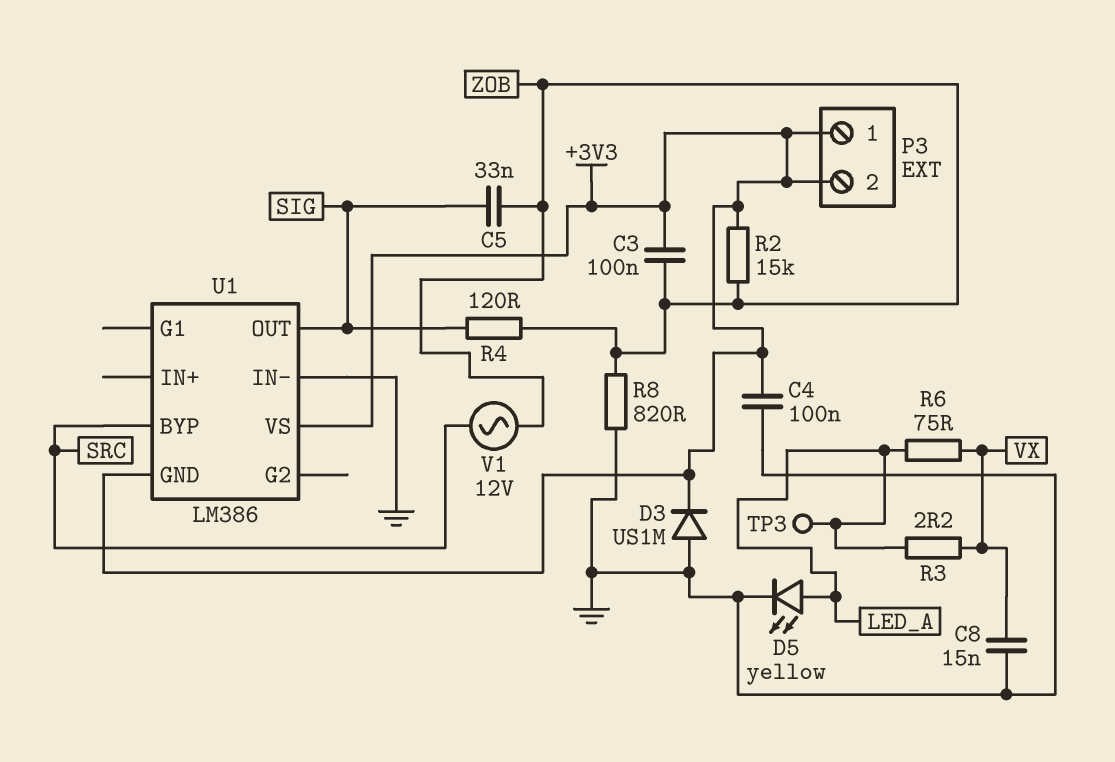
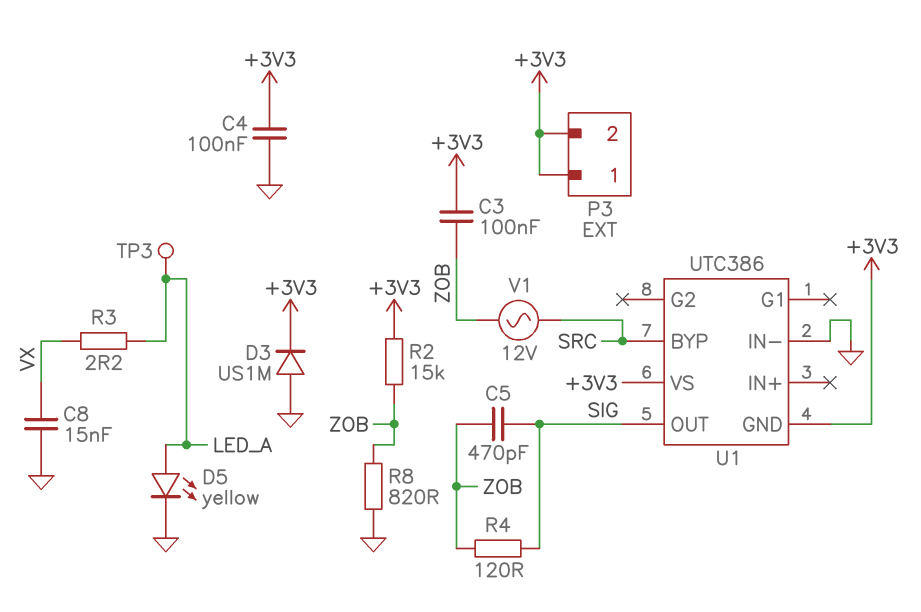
C5: 33nF (SIG, ZOB) -> 470pF (SIG, ZOB)
R6: 75 (LED_A, VX) -> none
U1: LM386 -> UTC386

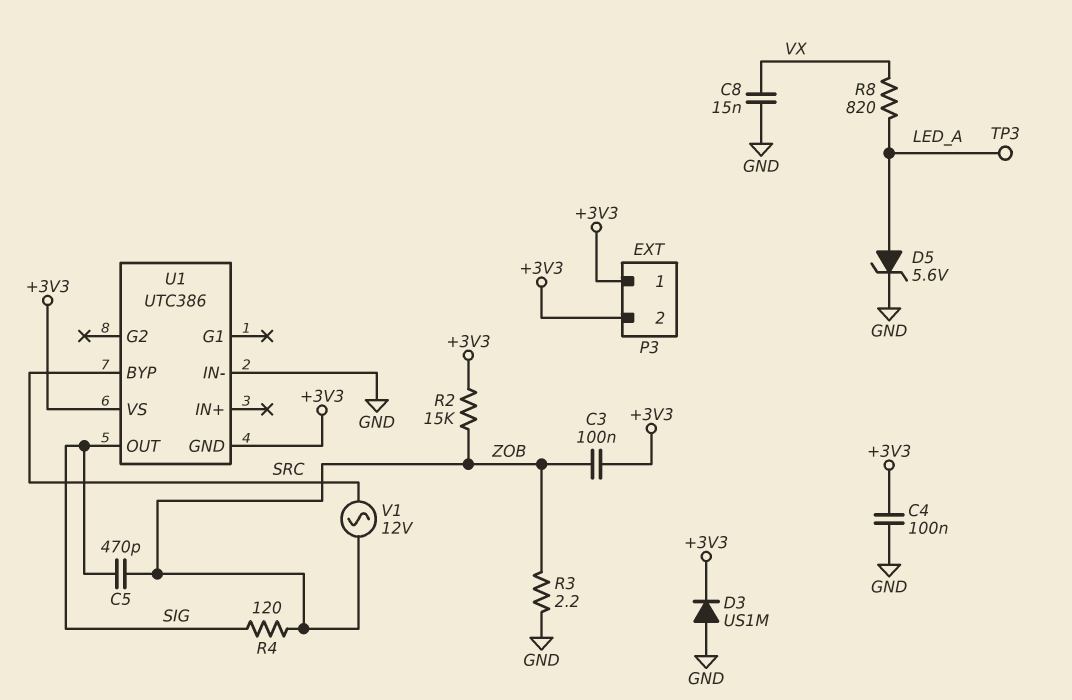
D5: LED yellow (A LED_A, K GND) -> zener 5.6V (A LED_A, K GND)
R3: 2.2 (LED_A, VX) -> 2.2 (GND, ZOB)
R8: 820 (GND, ZOB) -> 820 (LED_A, VX)

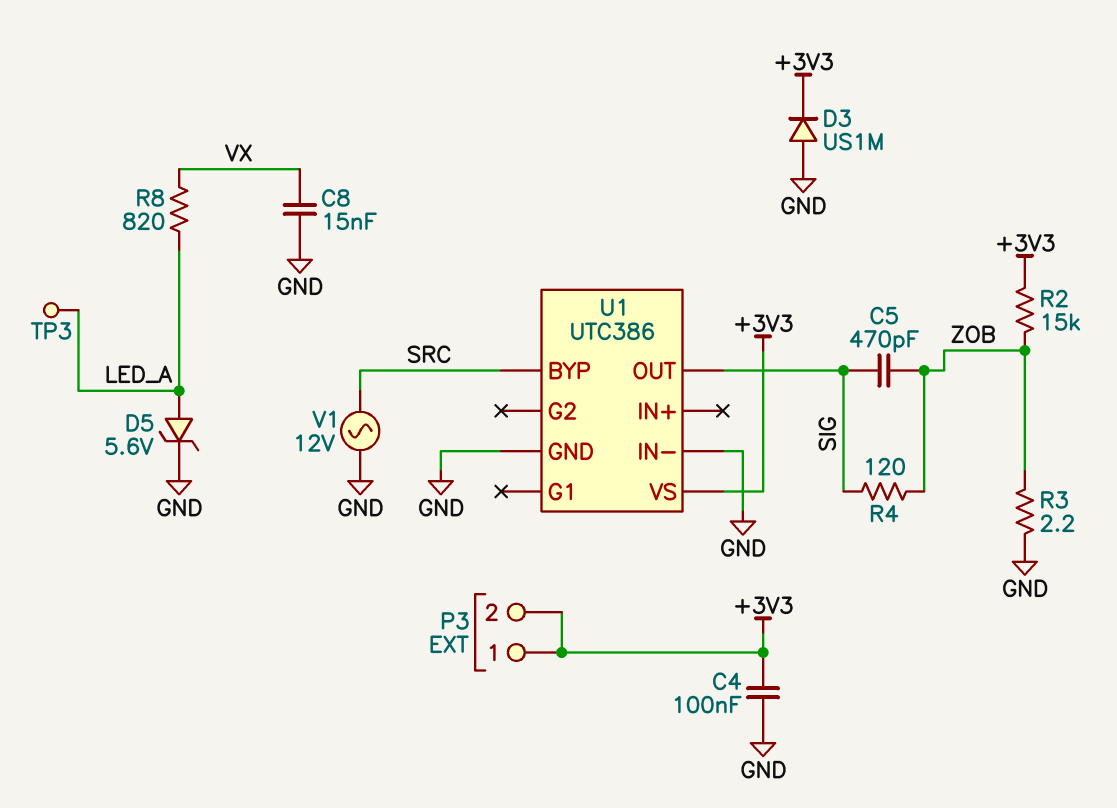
C3: 100nF (+3V3, ZOB) -> none
U1 pin GND: +3V3 -> GND
V1: AC 12V (SRC, ZOB) -> AC 12V (GND, SRC)

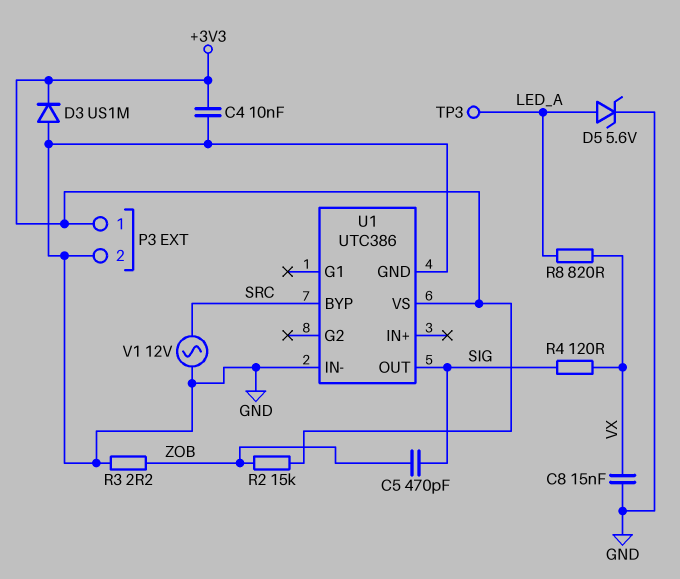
C4: 100nF (+3V3, GND) -> 10nF (+3V3, GND)
P3 pin 2: +3V3 -> GND
R4: 120 (SIG, ZOB) -> 120 (SIG, VX)

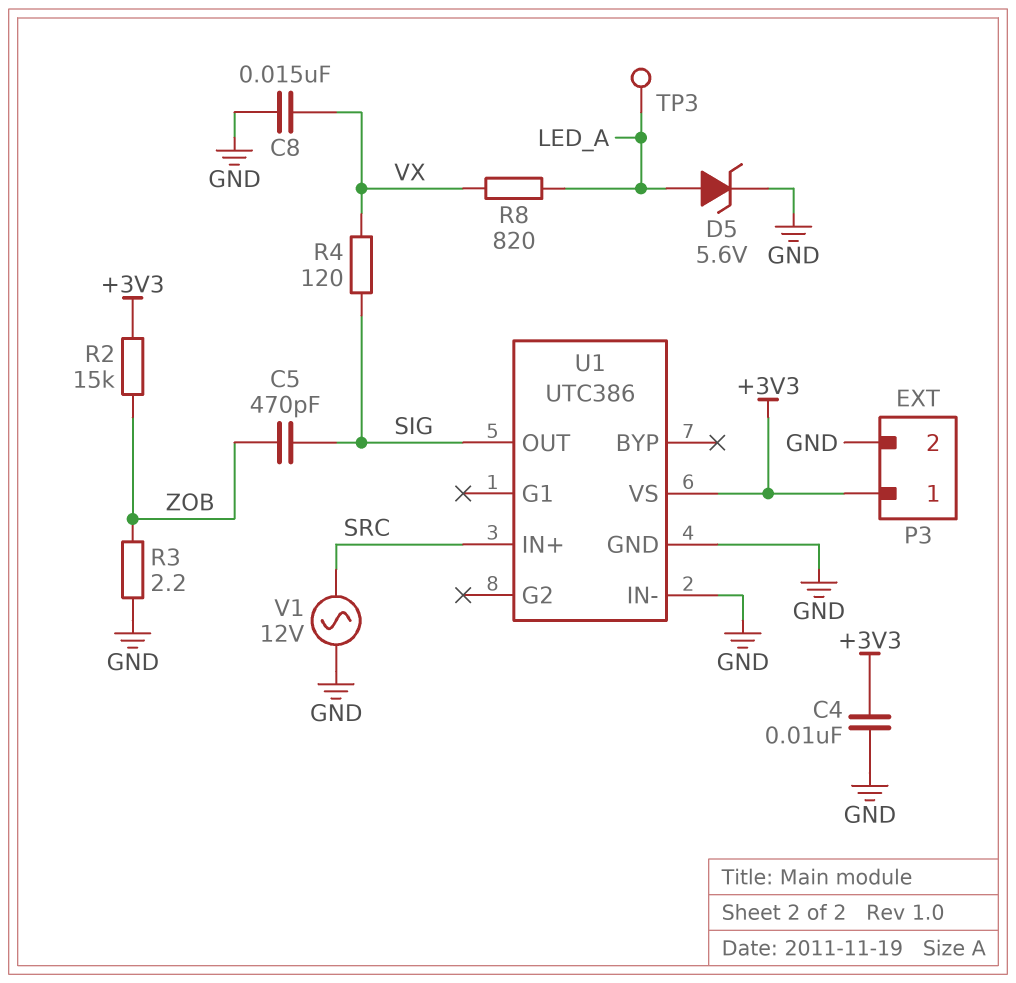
D3: diode US1M (A GND, K +3V3) -> none
U1 pin BYP: SRC -> none
U1 pin IN+: none -> SRC

